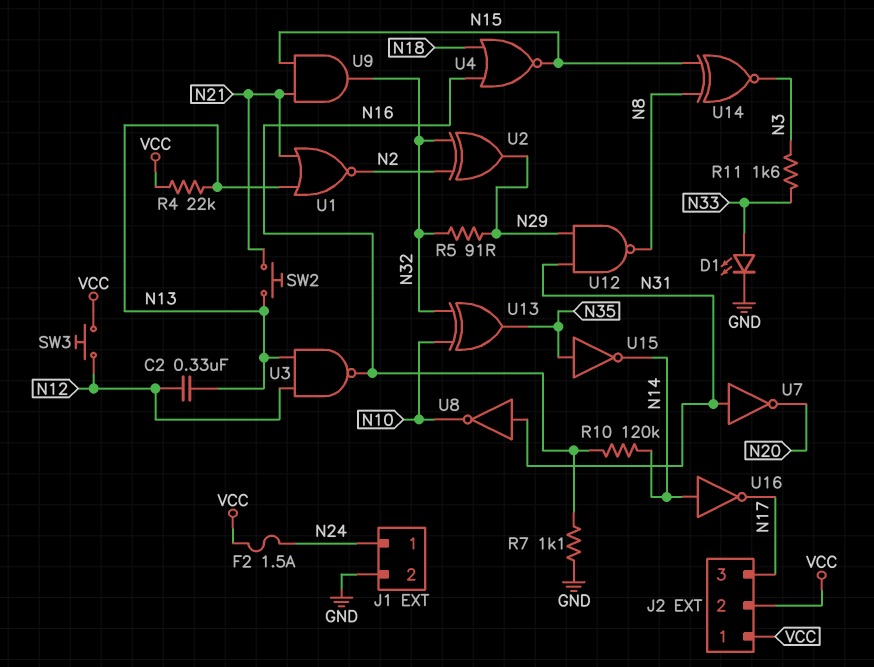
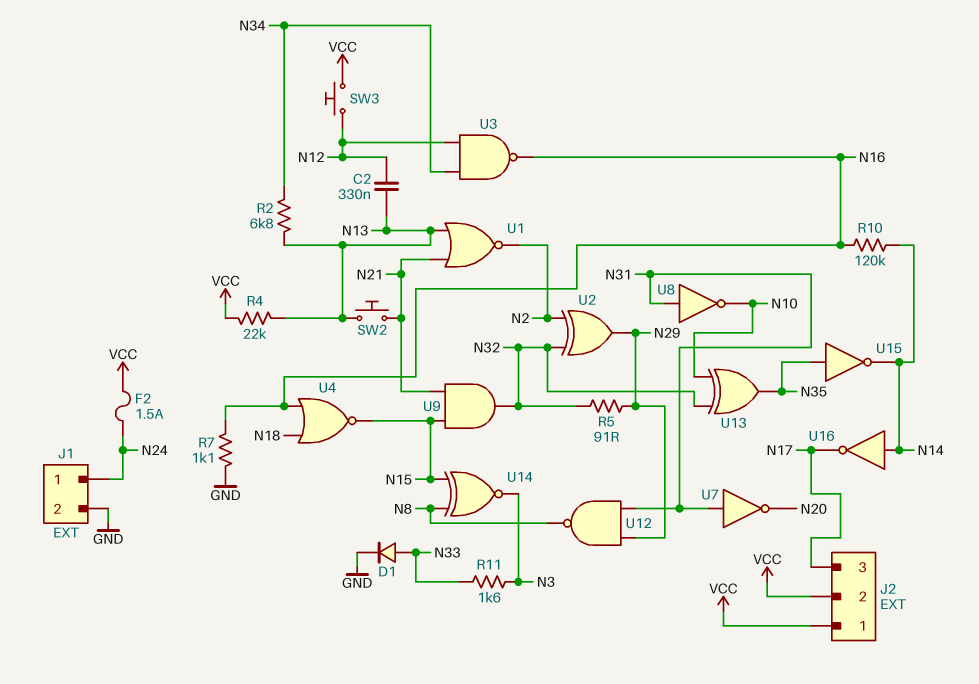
D1: LED (A N33, K GND) -> diode (A N33, K GND)
R2: none -> 6.8k (N13, N34)
U3: NAND (in N12, in N13, out N16) -> NAND (in N12, in N34, out N16)

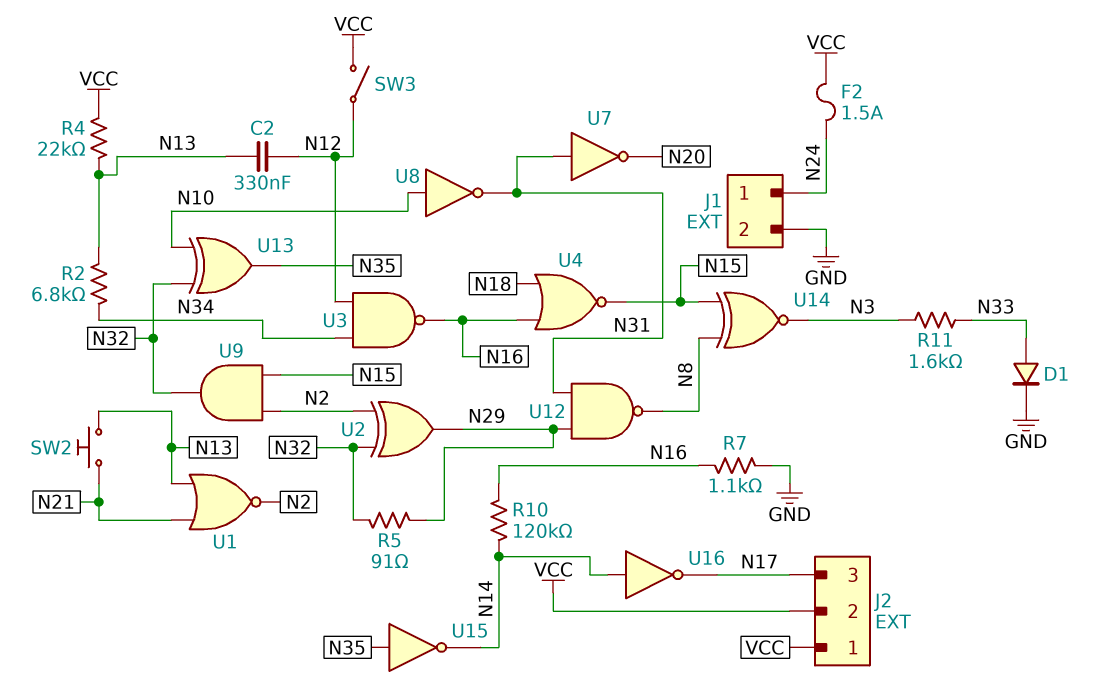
SW3: button (N12, VCC) -> switch (N12, VCC)
U8: NOT (in N31, out N10) -> NOT (in N10, out N31)
U9: AND (in N15, in N21, out N32) -> AND (in N2, in N15, out N32)

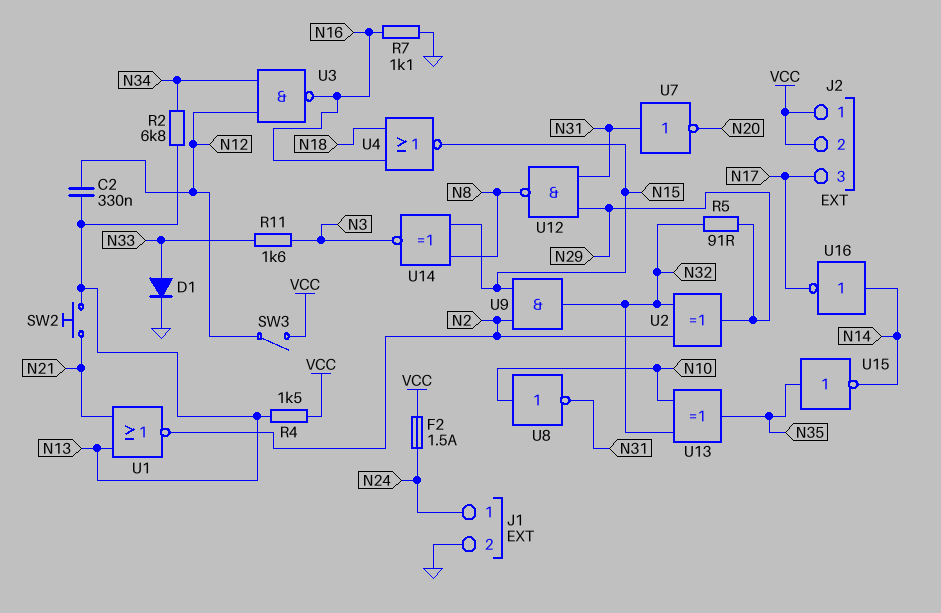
R4: 22k (N13, VCC) -> 1.5k (N13, VCC)
R10: 120k (N14, N16) -> none

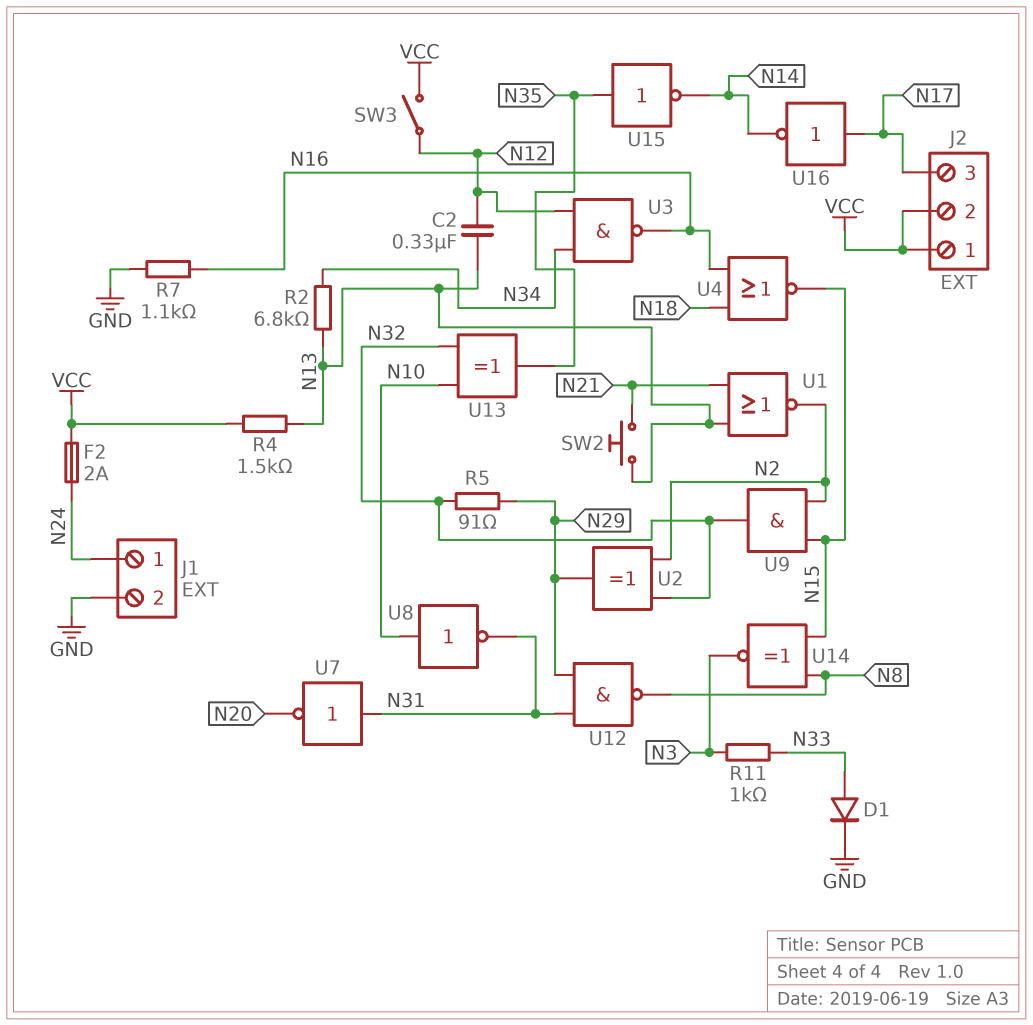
F2: 1.5A (N24, VCC) -> 2A (N24, VCC)
R11: 1.6k (N3, N33) -> 1k (N3, N33)
U16: NOT (in N14, out N17) -> NOT (in N17, out N14)

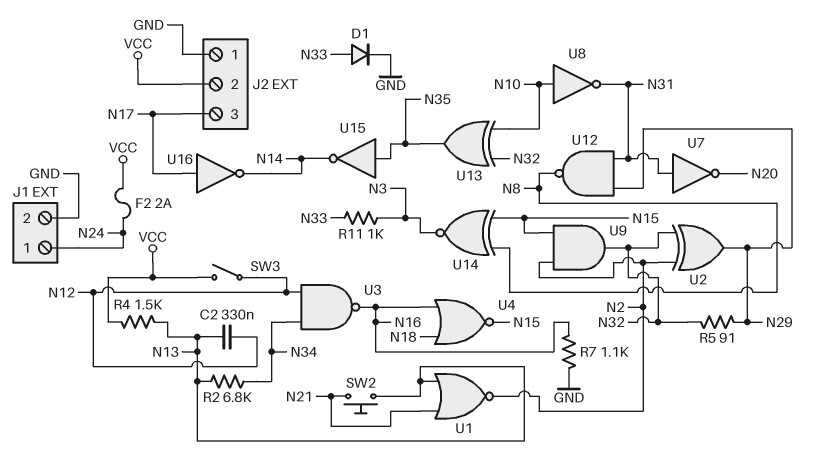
J2 pin 1: VCC -> GND

